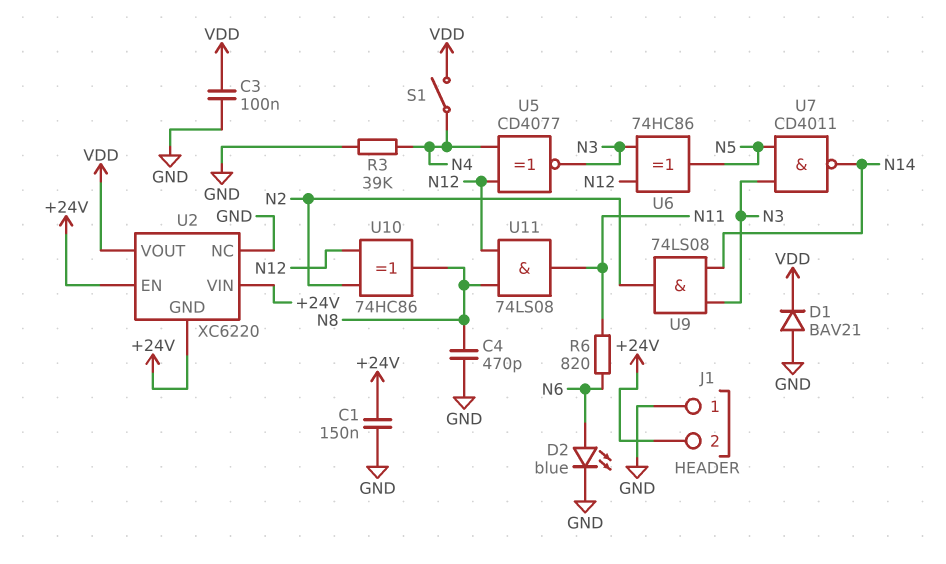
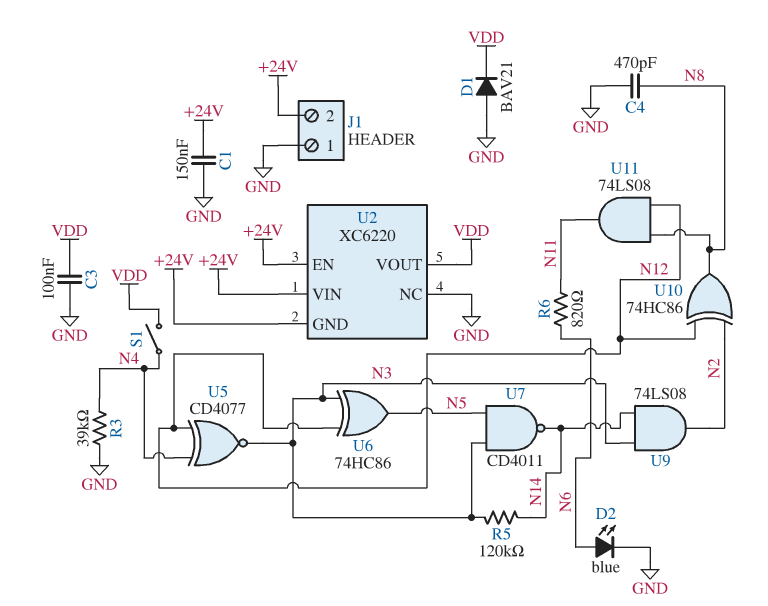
R5: none -> 120k (N3, N14)

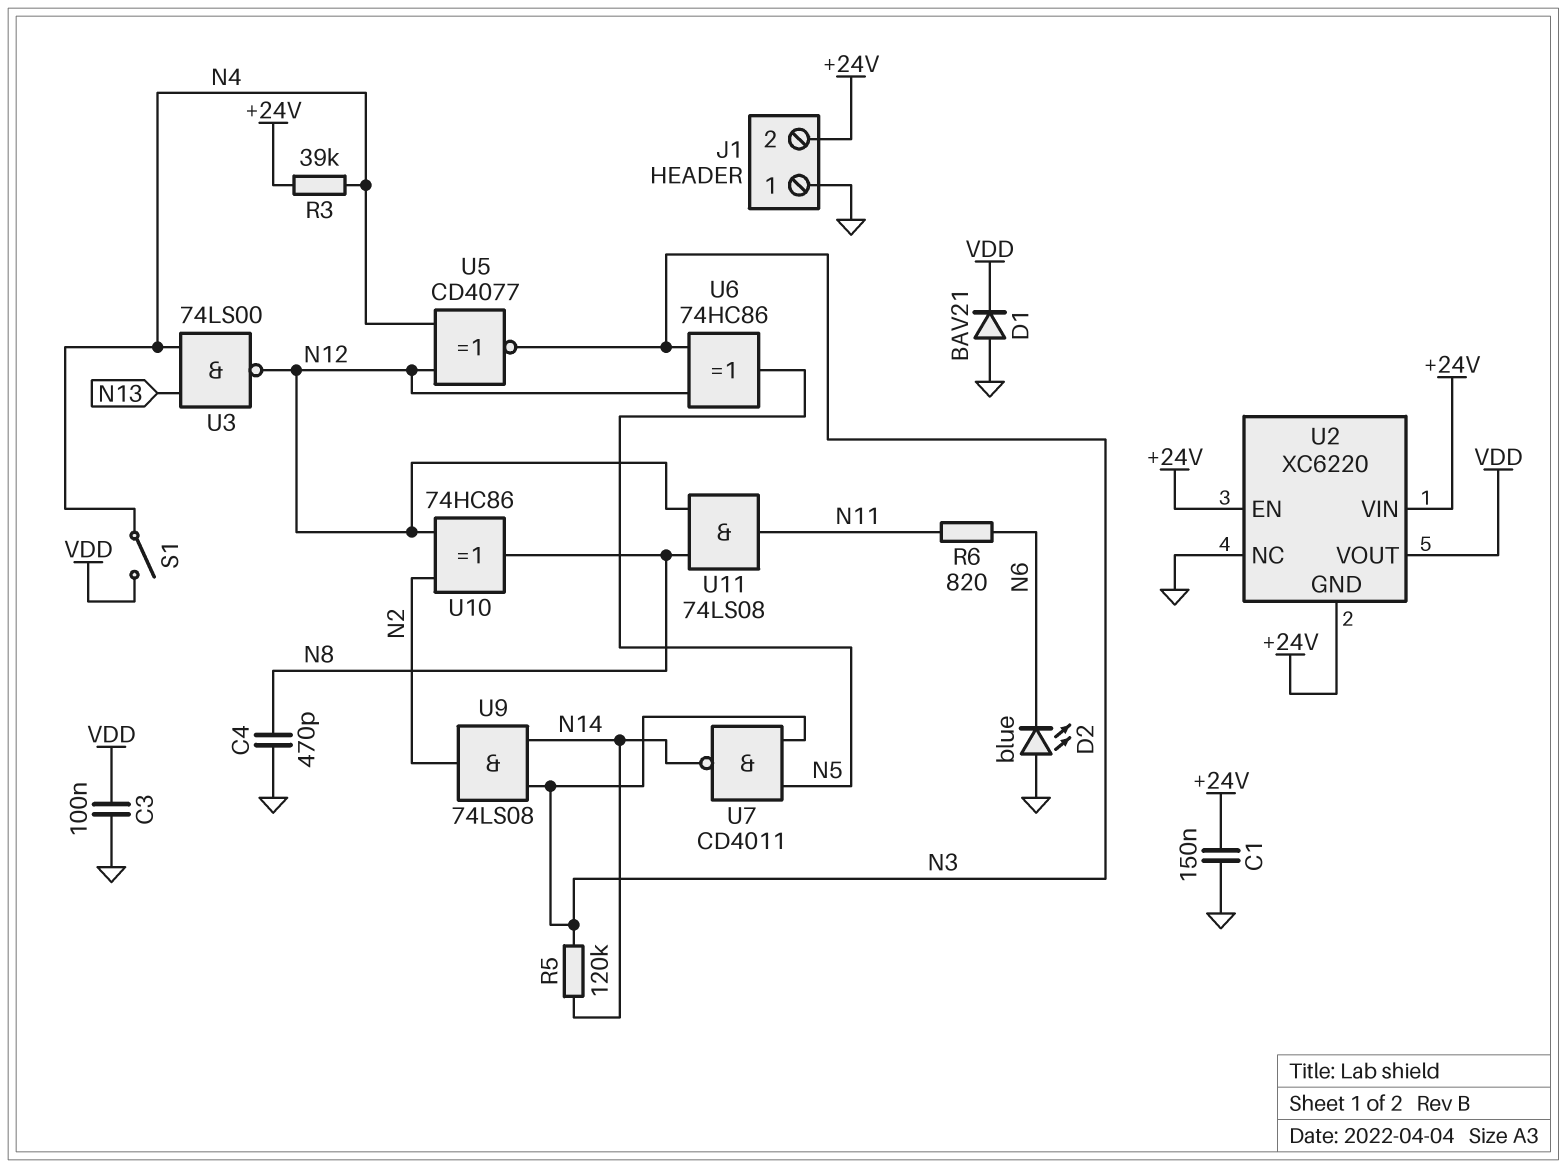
D2: LED blue (A N6, K GND) -> LED blue (A GND, K N6)
R3: 39k (GND, N4) -> 39k (+24V, N4)
U3: none -> NAND 74LS00 (in N4, in N13, out N12)

